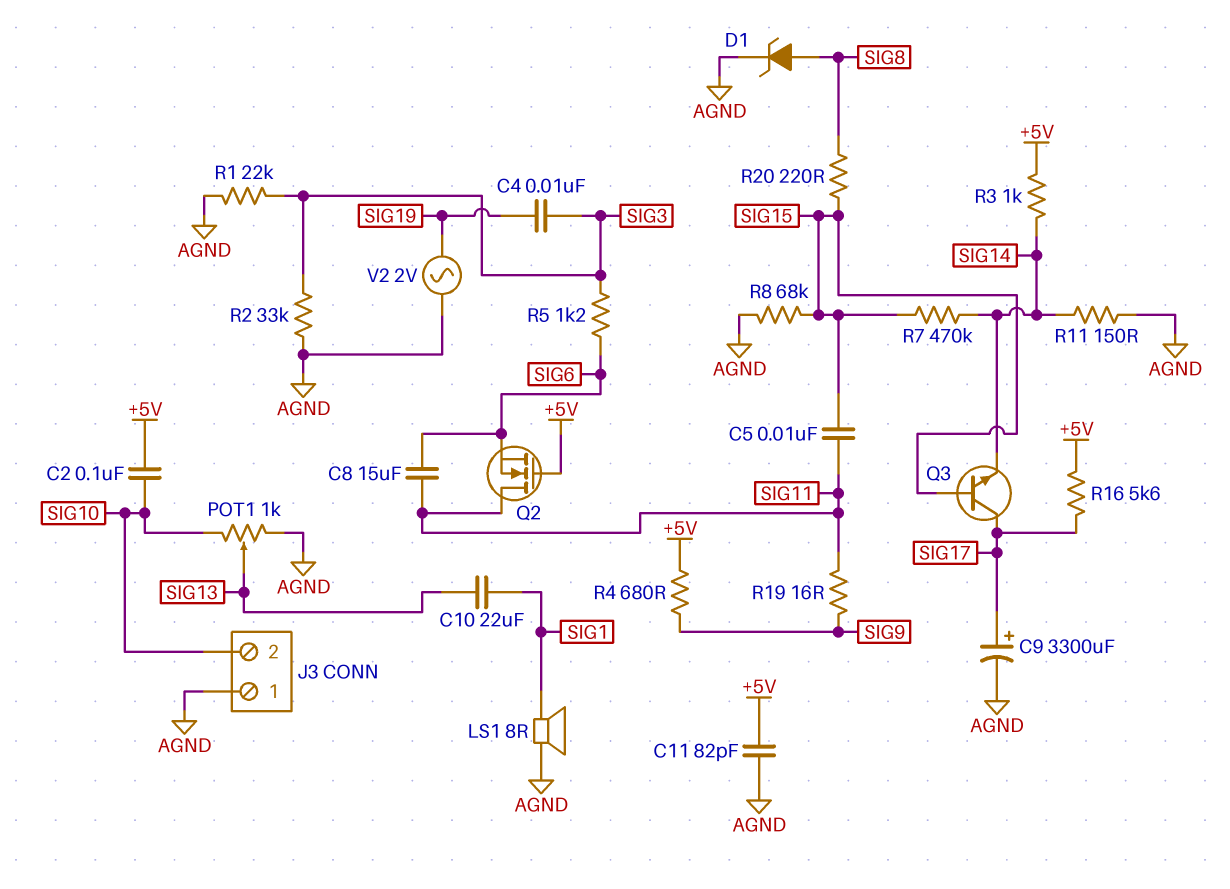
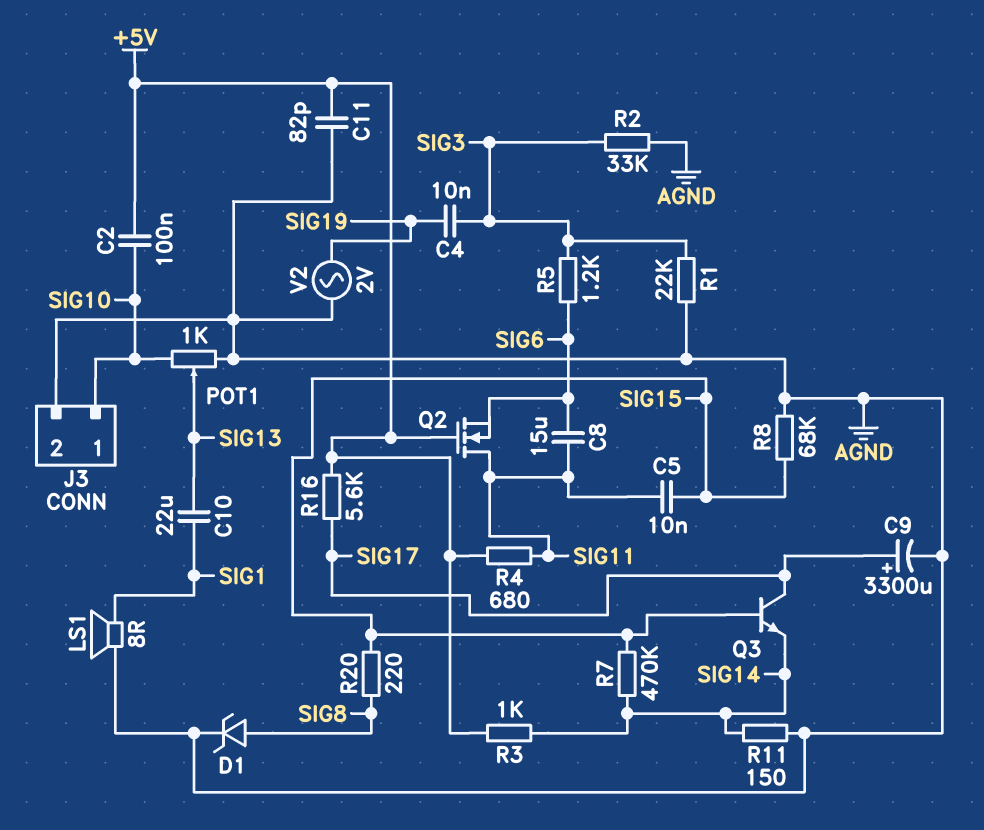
J3 pin 1: AGND -> SIG10
J3 pin 2: SIG10 -> AGND
R4: 680 (+5V, SIG9) -> 680 (+5V, SIG11)
R19: 16 (SIG9, SIG11) -> none

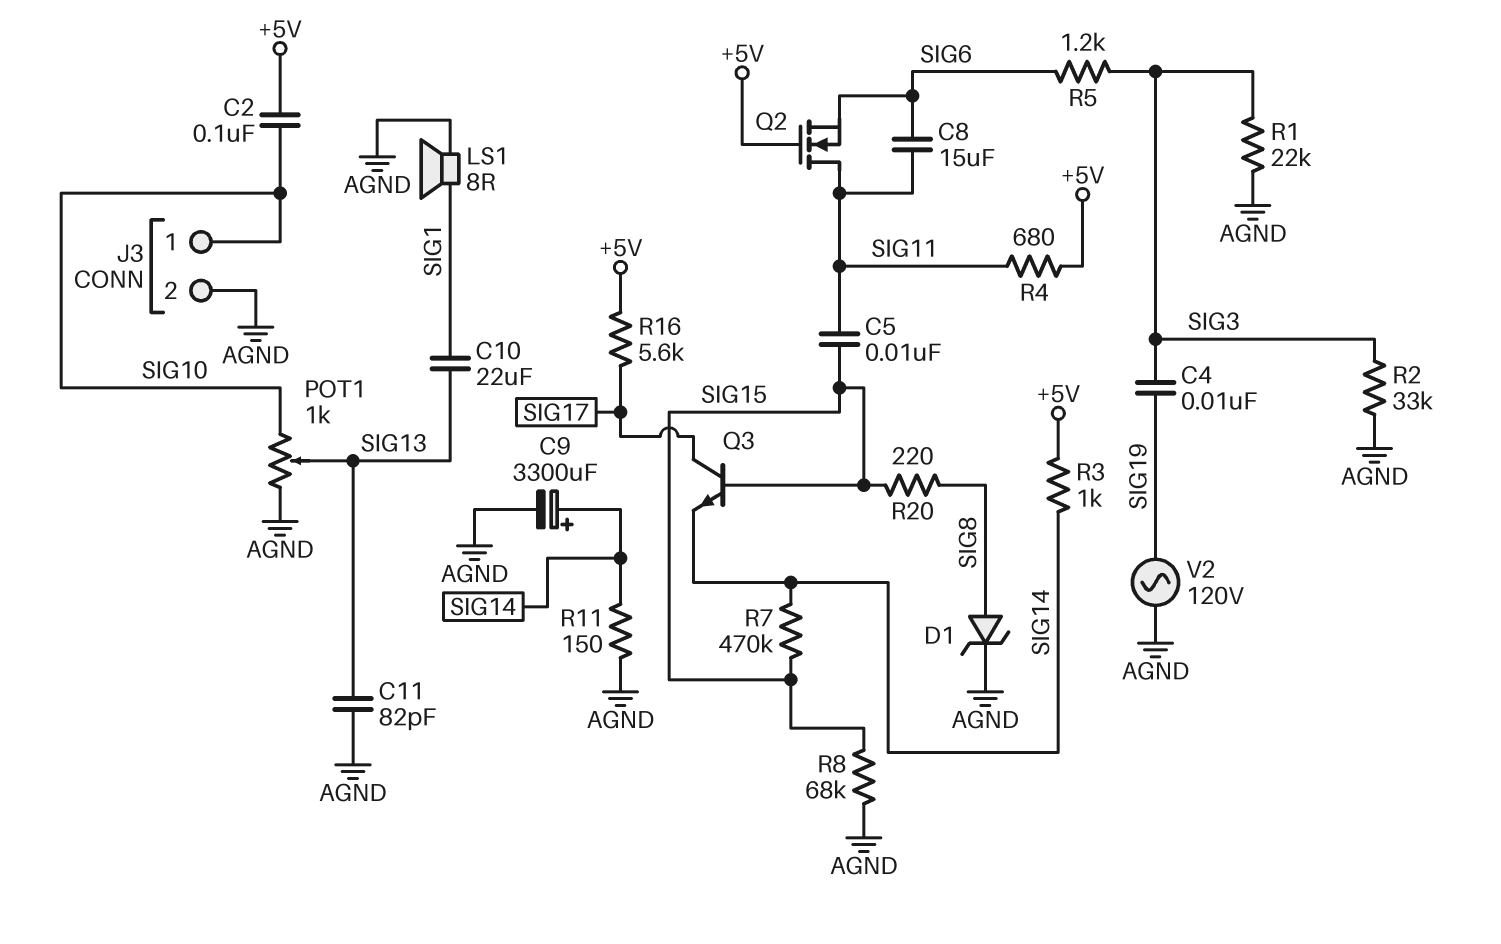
C9: 3300uF (plus SIG17, minus AGND) -> 3300uF (plus SIG14, minus AGND)
C11: 82pF (+5V, AGND) -> 82pF (AGND, SIG13)
V2: AC 2V (AGND, SIG19) -> AC 120V (AGND, SIG19)

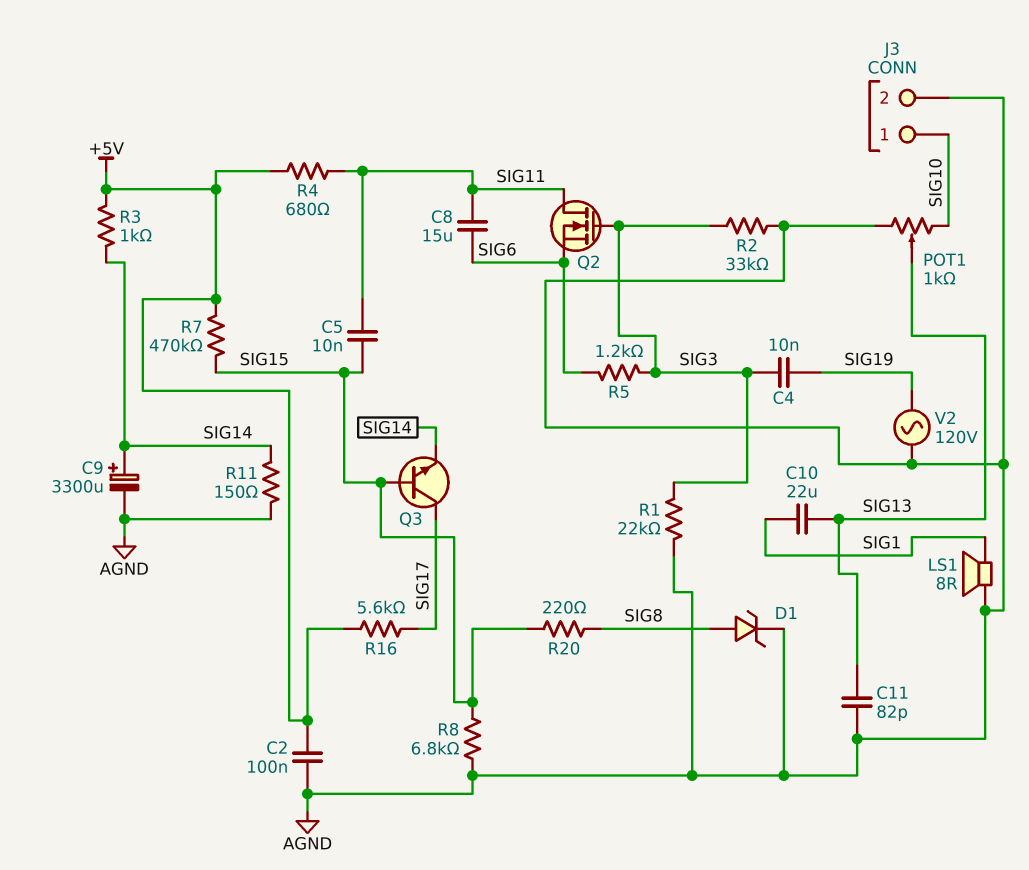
C2: 100nF (+5V, SIG10) -> 100nF (+5V, AGND)
Q2: NMOS (G +5V, D SIG11, S SIG6) -> NMOS (G SIG3, D SIG11, S SIG6)
R7: 470k (SIG14, SIG15) -> 470k (+5V, SIG15)
R8: 68k (AGND, SIG15) -> 6.8k (AGND, SIG15)

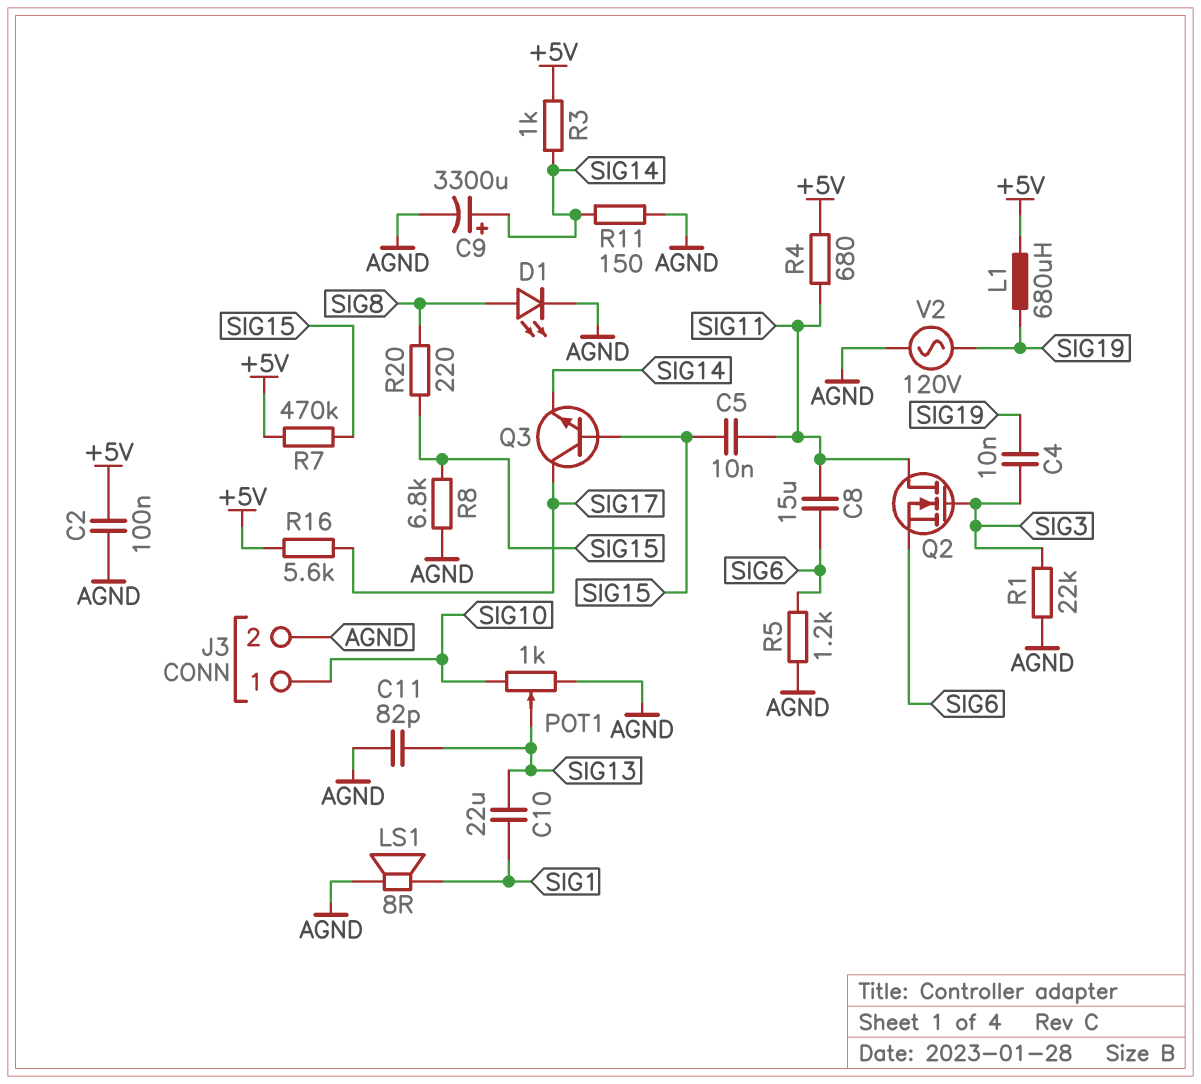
D1: zener (A SIG8, K AGND) -> LED (A SIG8, K AGND)
L1: none -> 680uH (+5V, SIG19)
R2: 33k (AGND, SIG3) -> none
R5: 1.2k (SIG3, SIG6) -> 1.2k (AGND, SIG6)

